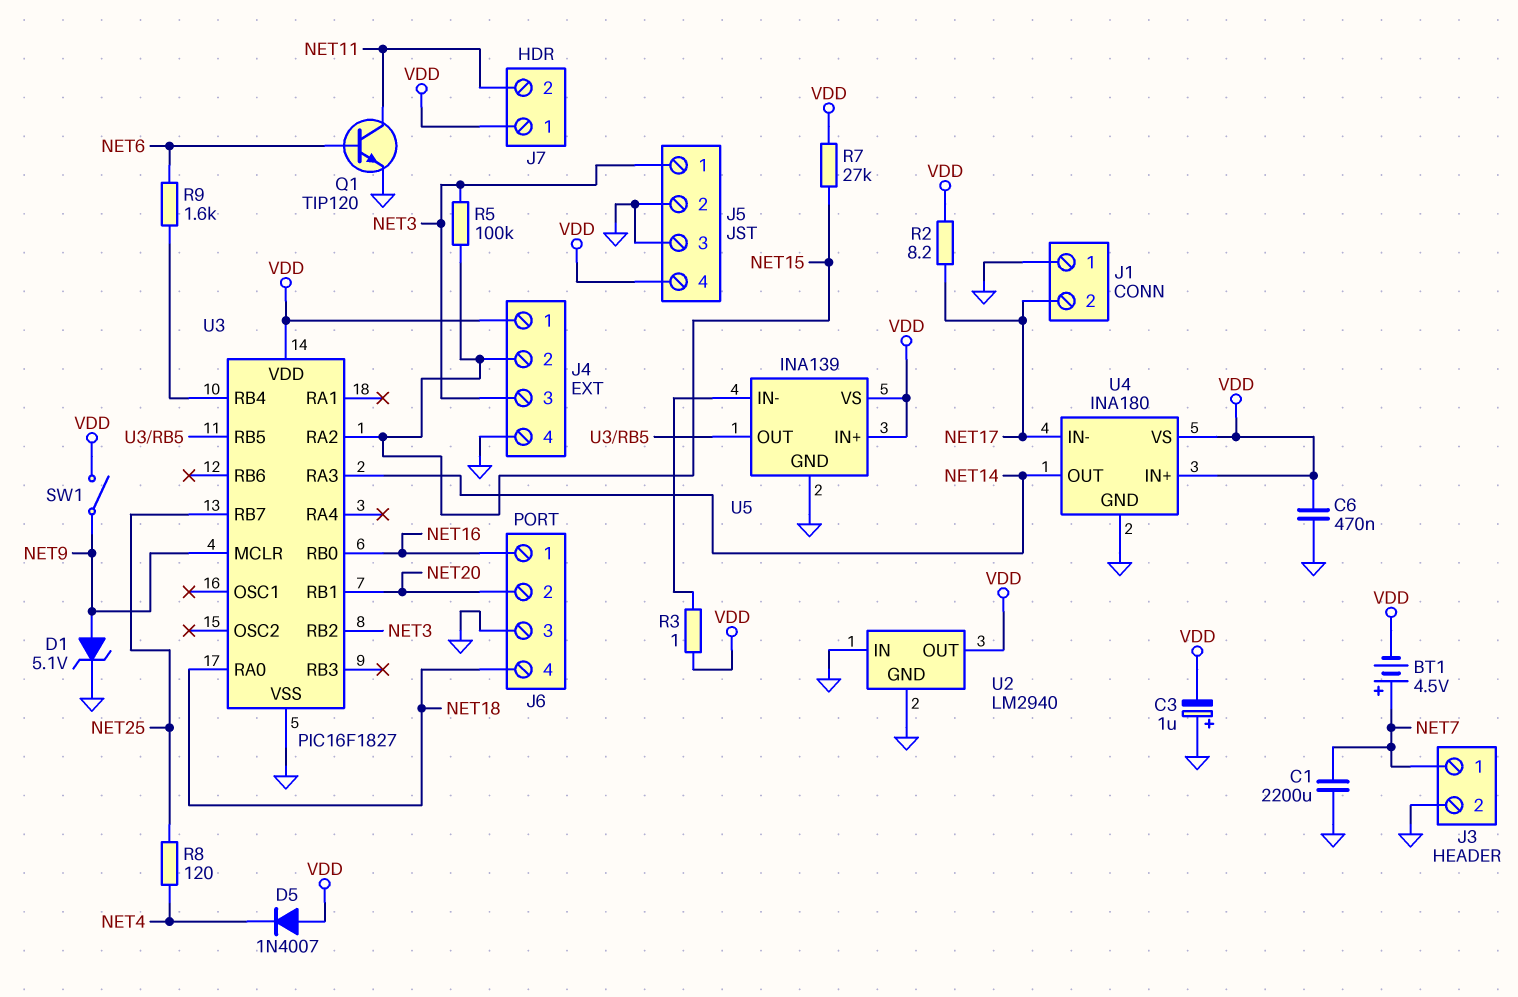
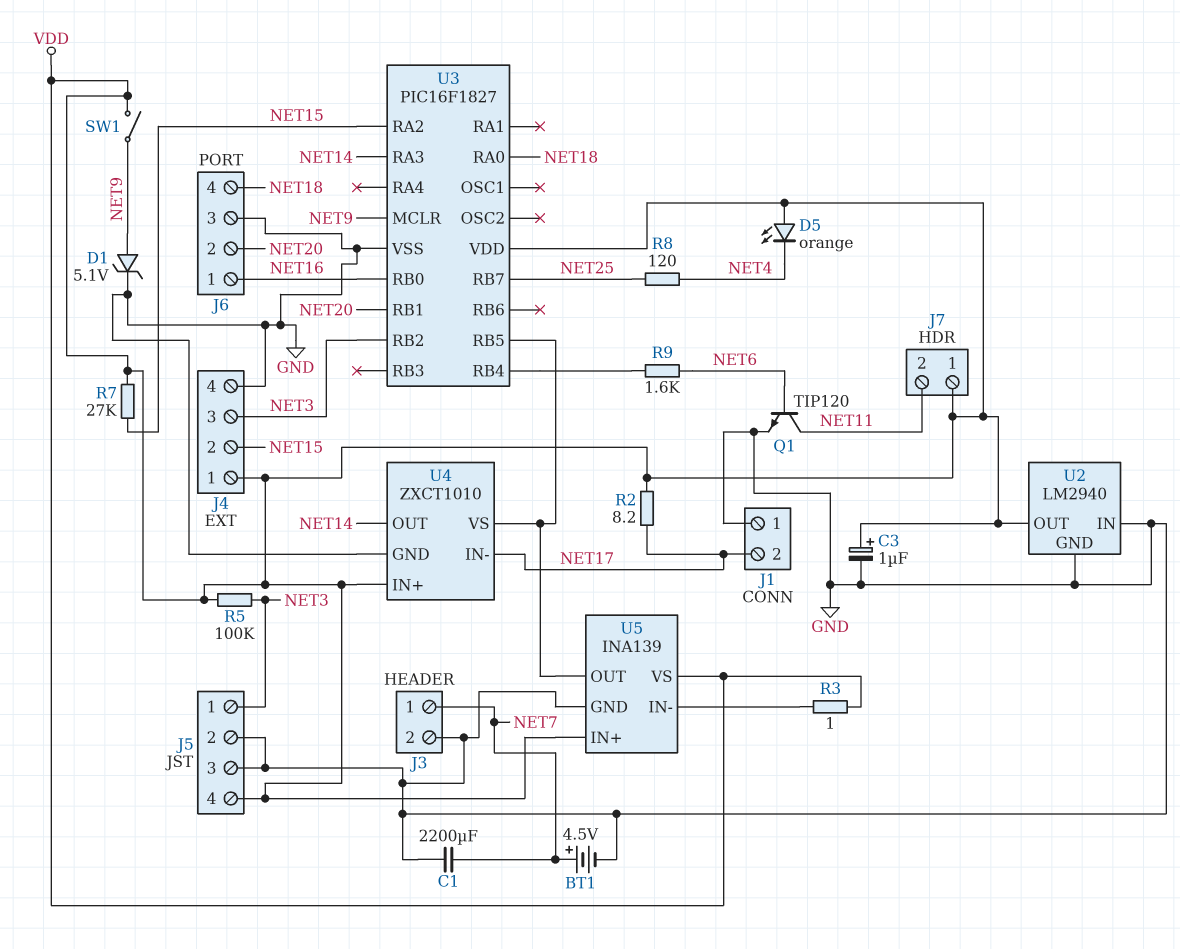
BT1: 4.5V (plus NET7, minus VDD) -> 4.5V (plus NET7, minus GND)
C3: 1uF (plus GND, minus VDD) -> 1uF (plus VDD, minus GND)
C6: 470nF (GND, VDD) -> none
D5: diode 1N4007 (A VDD, K NET4) -> LED orange (A VDD, K NET4)
R5: 100k (NET3, NET15) -> 100k (NET3, VDD)
U4: INA180 -> ZXCT1010
U4 pin VS: VDD -> U3/RB5

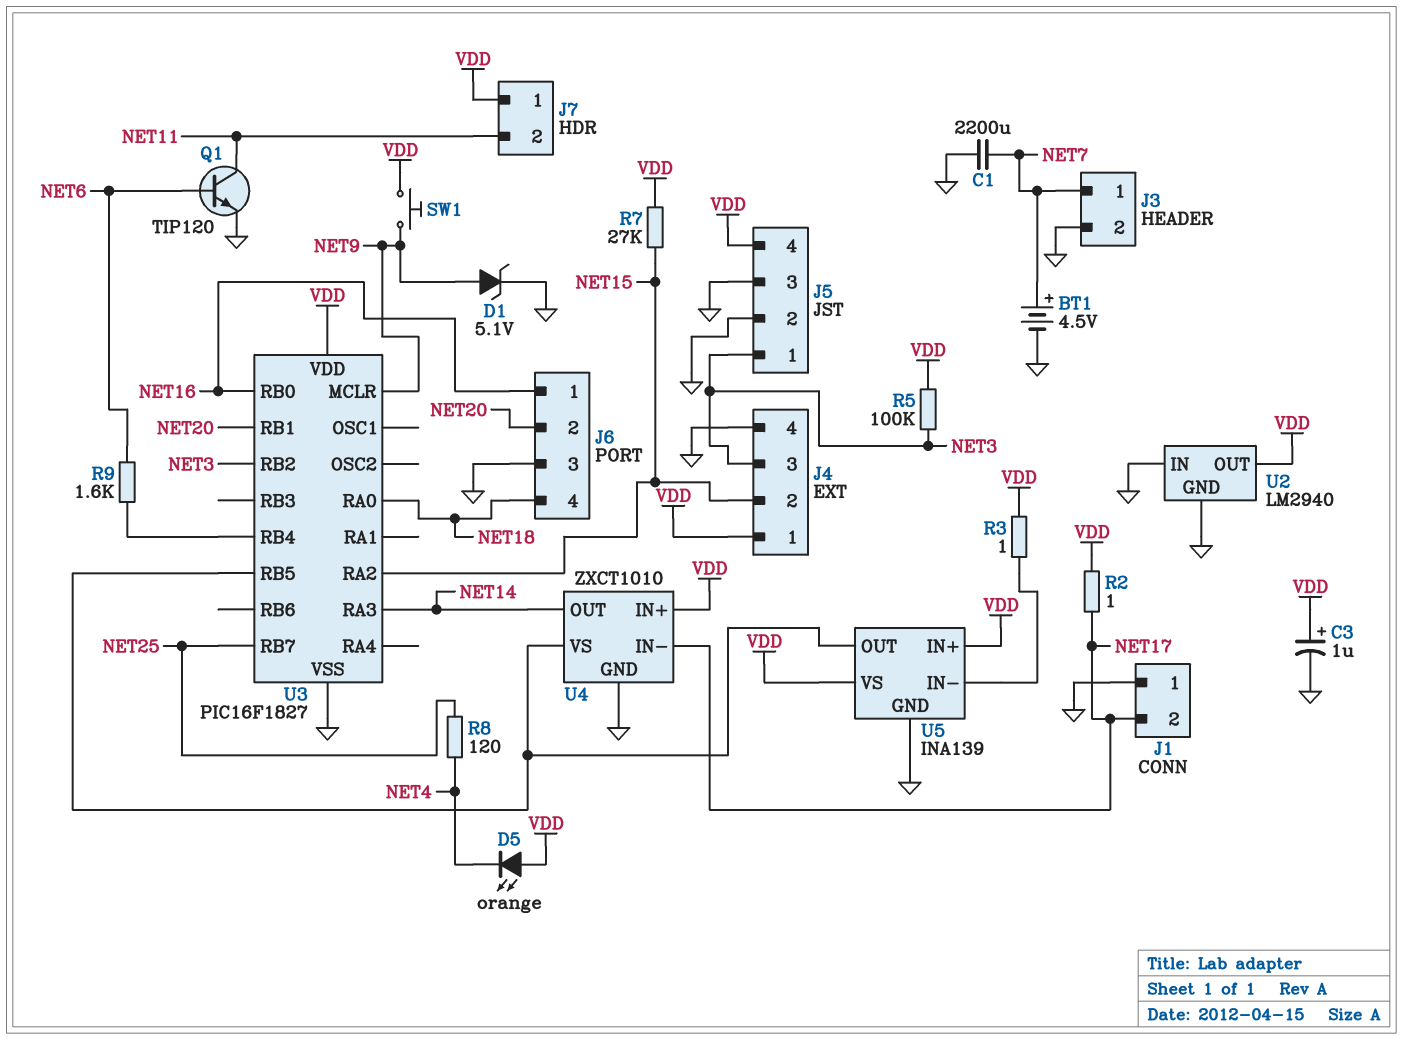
R2: 8.2 (NET17, VDD) -> 1 (NET17, VDD)
SW1: switch (NET9, VDD) -> button (NET9, VDD)

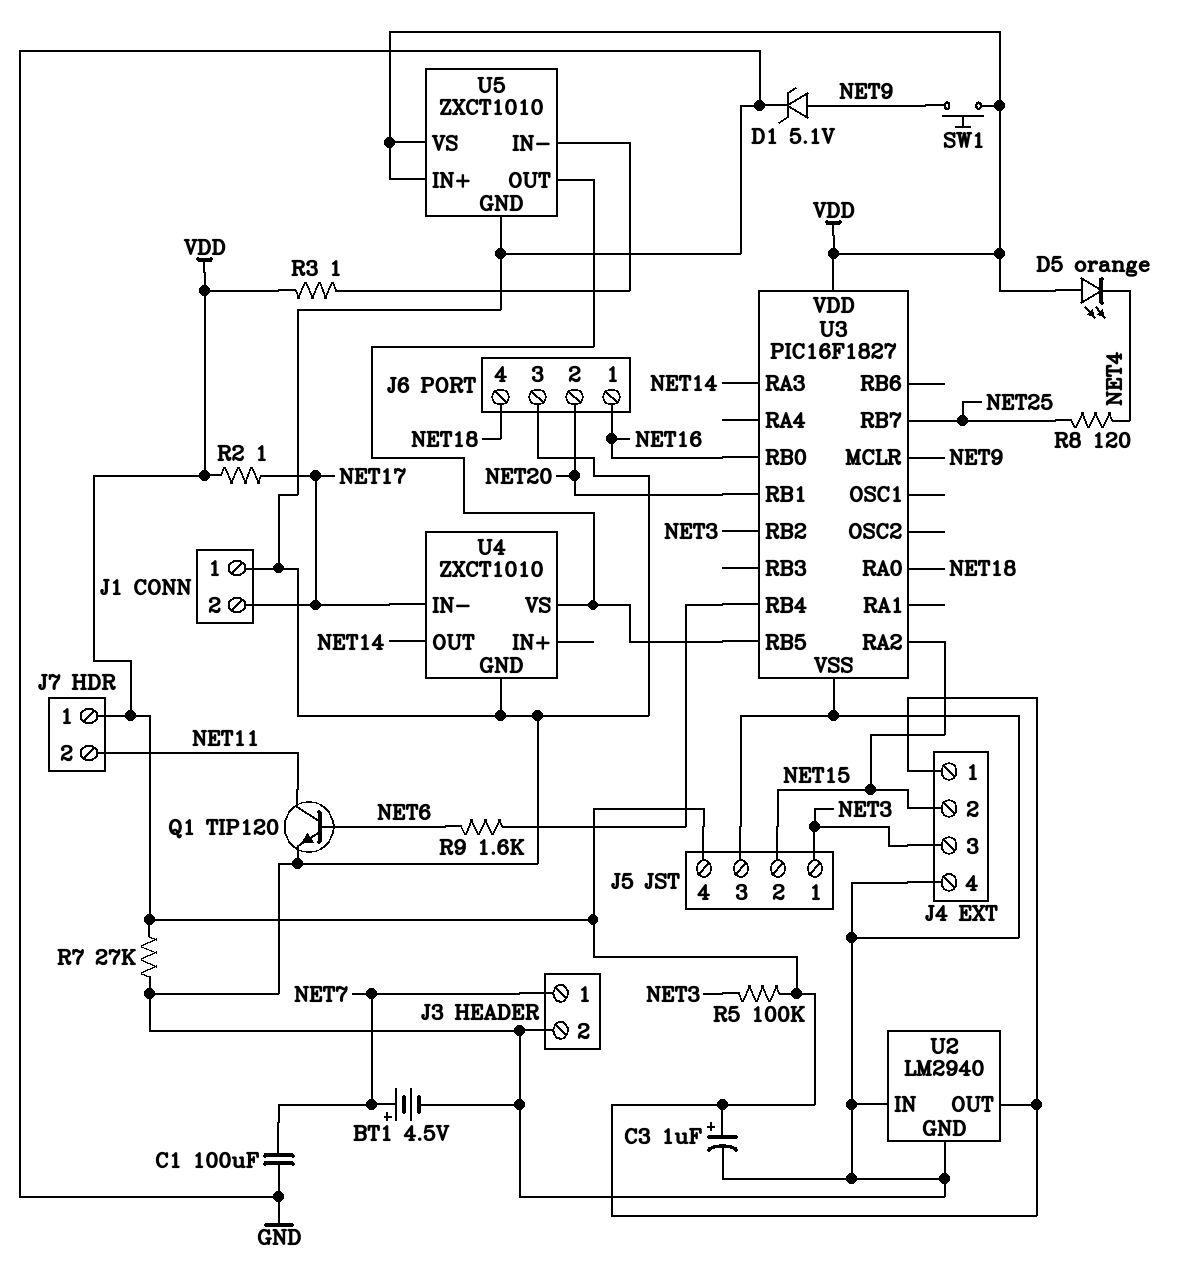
C1: 2200uF (GND, NET7) -> 100uF (GND, NET7)
J5 pin 2: GND -> NET15
R7: 27k (NET15, VDD) -> 27k (GND, VDD)
U4 pin IN+: VDD -> none
U5: INA139 -> ZXCT1010

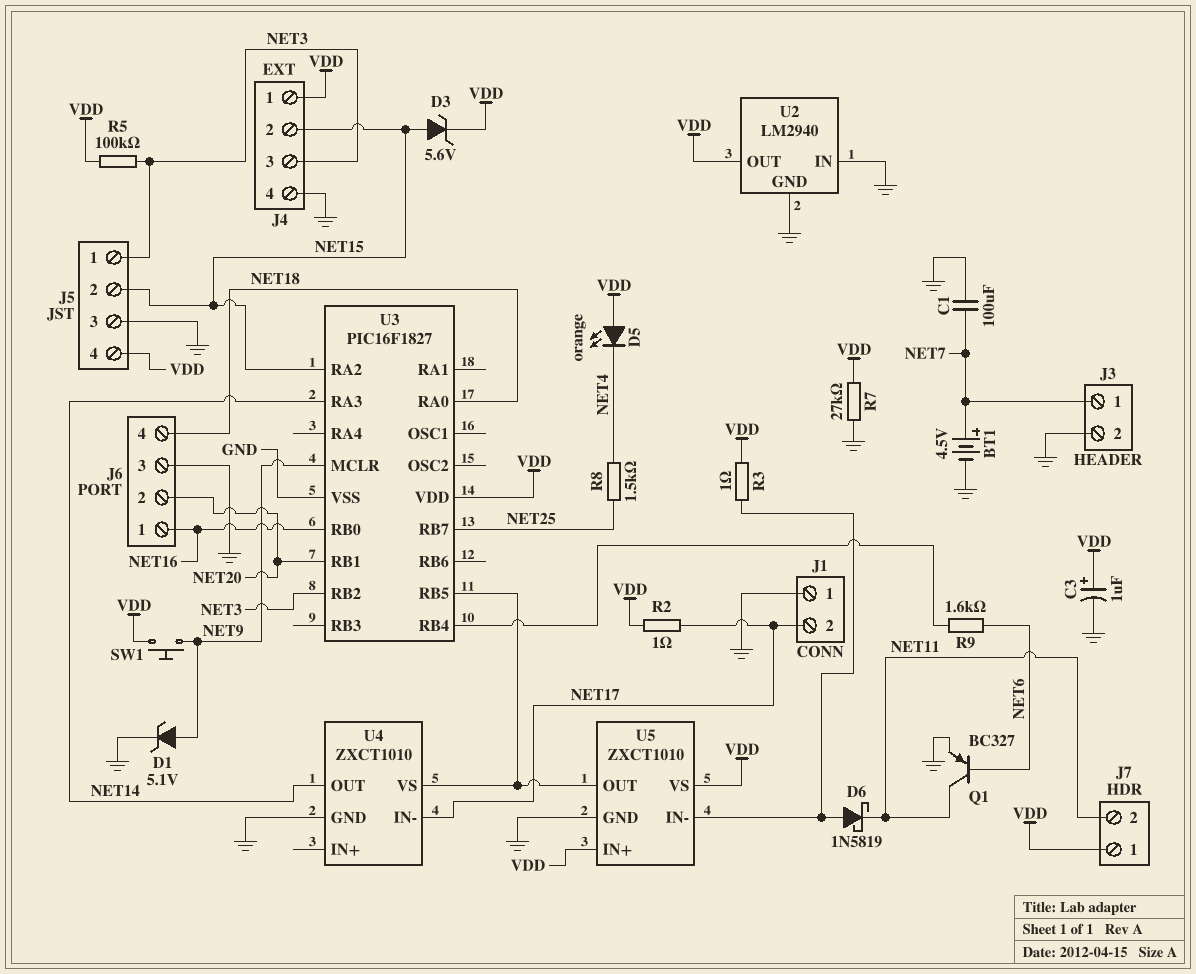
D3: none -> zener 5.6V (A NET15, K VDD)
D6: none -> schottky 1N5819 (A U5/IN-, K NET11)
Q1: NPN TIP120 (B NET6, C NET11, E GND) -> PNP BC327 (B NET6, C NET11, E GND)
R8: 120 (NET4, NET25) -> 1.5k (NET4, NET25)

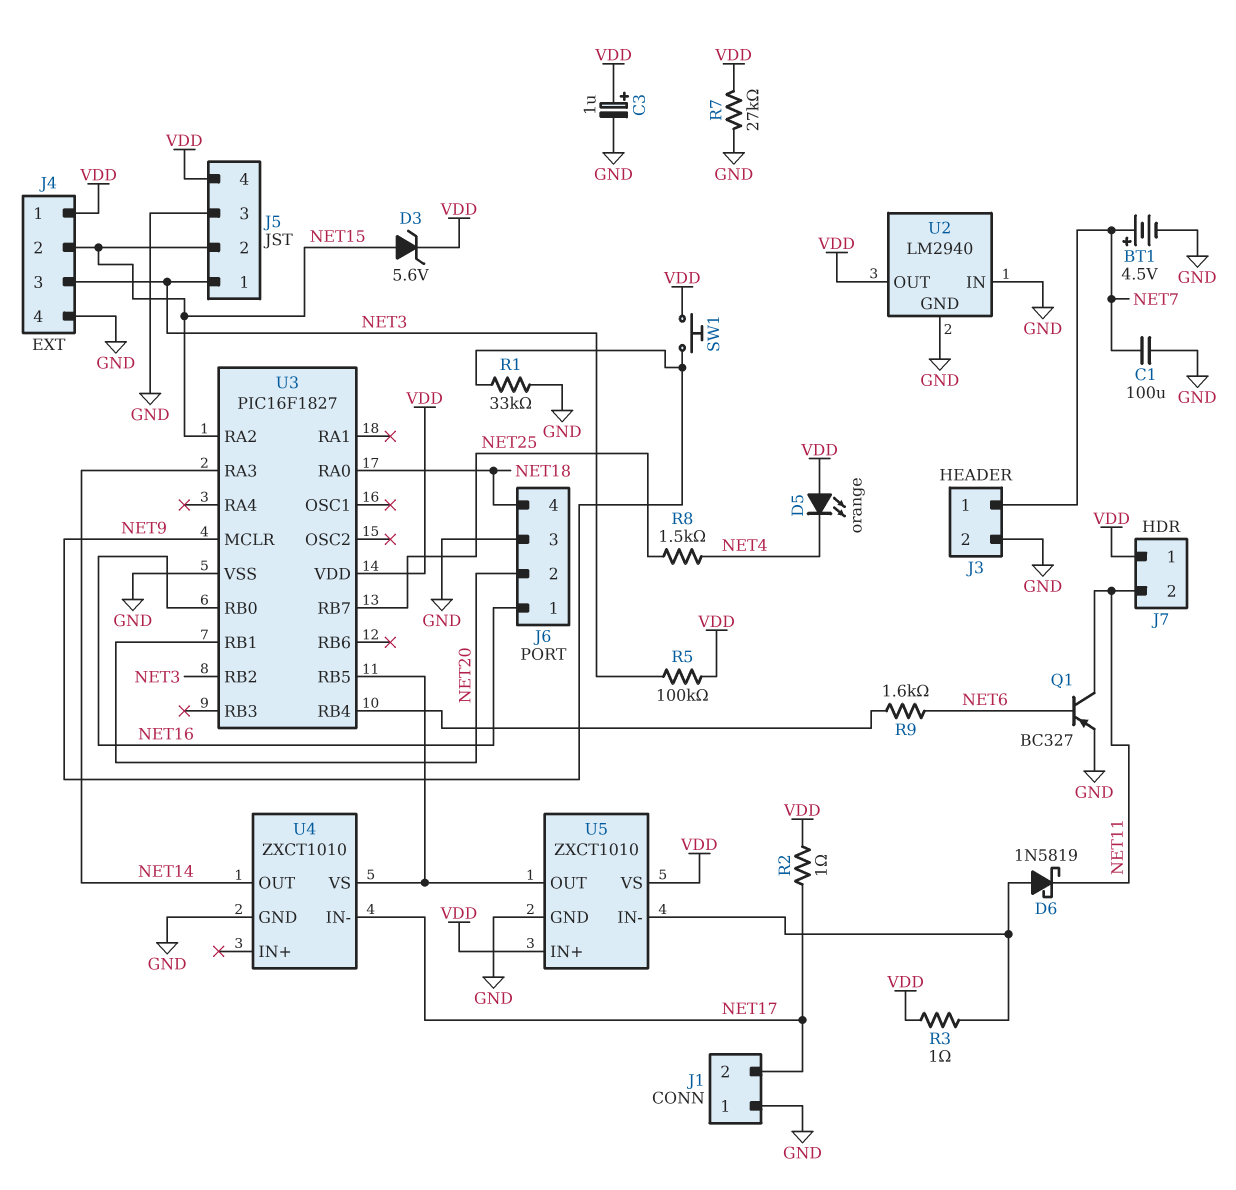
D1: zener 5.1V (A NET9, K GND) -> none
R1: none -> 33k (GND, NET9)

